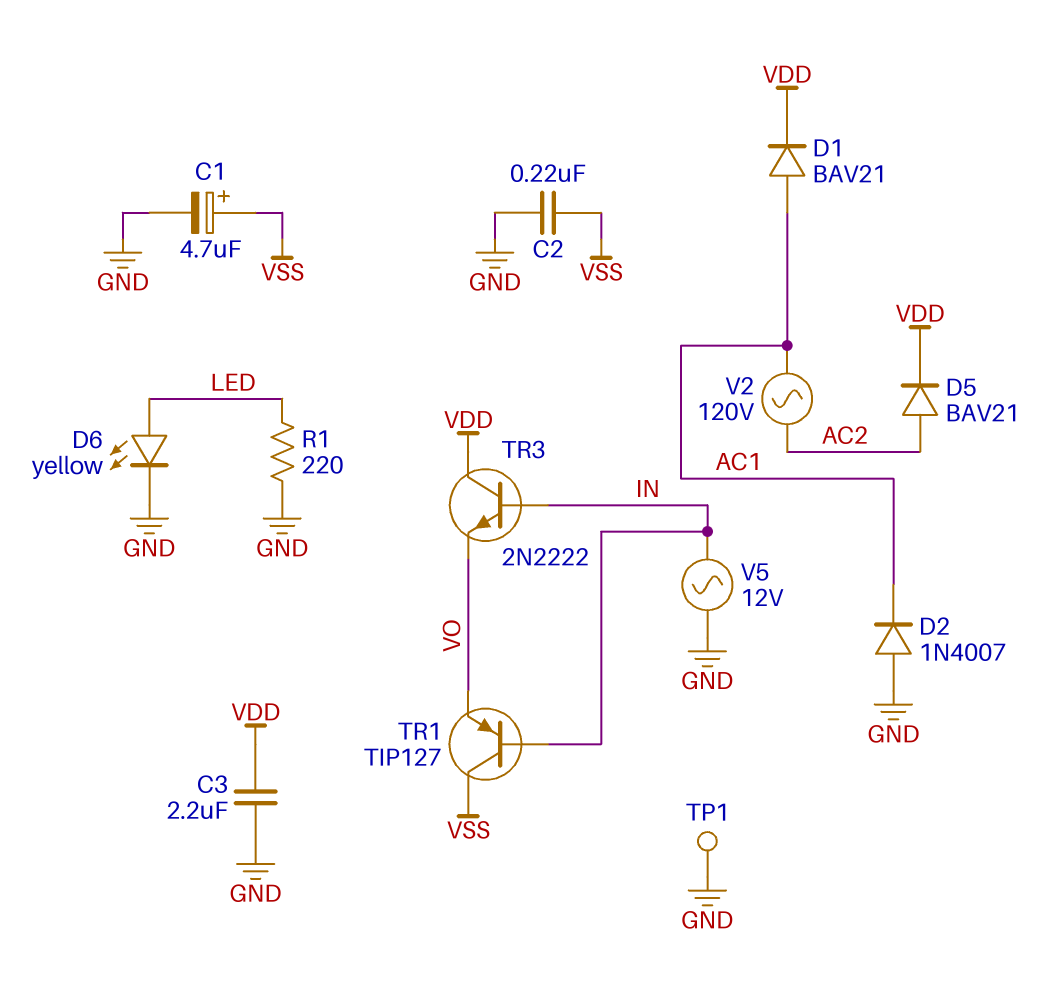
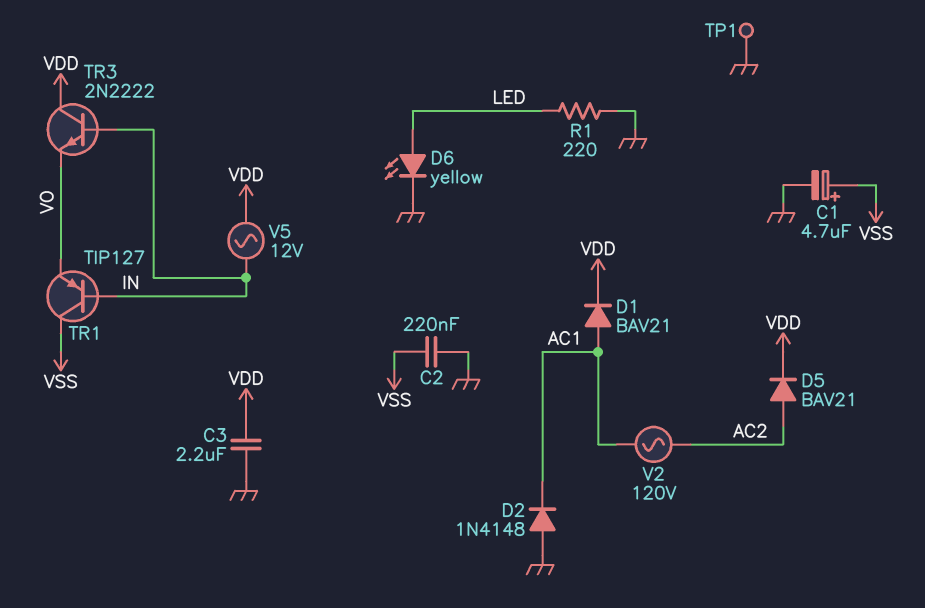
D2: diode 1N4007 (A GND, K AC1) -> diode 1N4148 (A GND, K AC1)
V5: AC 12V (GND, IN) -> AC 12V (IN, VDD)

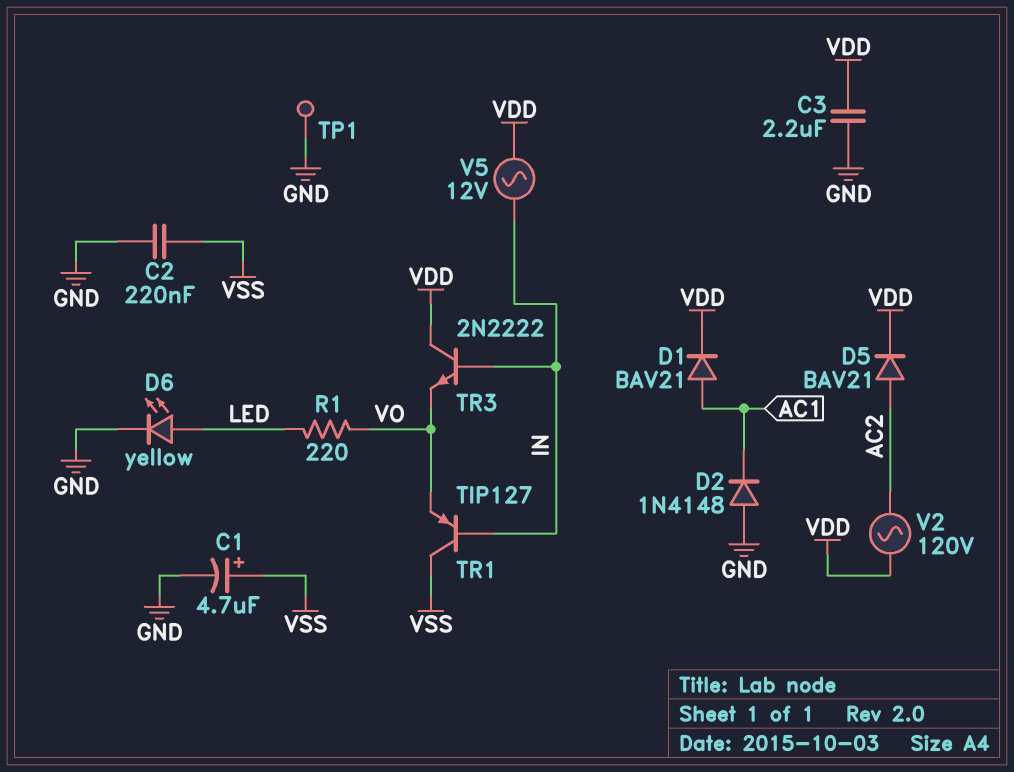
R1: 220 (GND, LED) -> 220 (LED, VO)
V2: AC 120V (AC1, AC2) -> AC 120V (AC2, VDD)

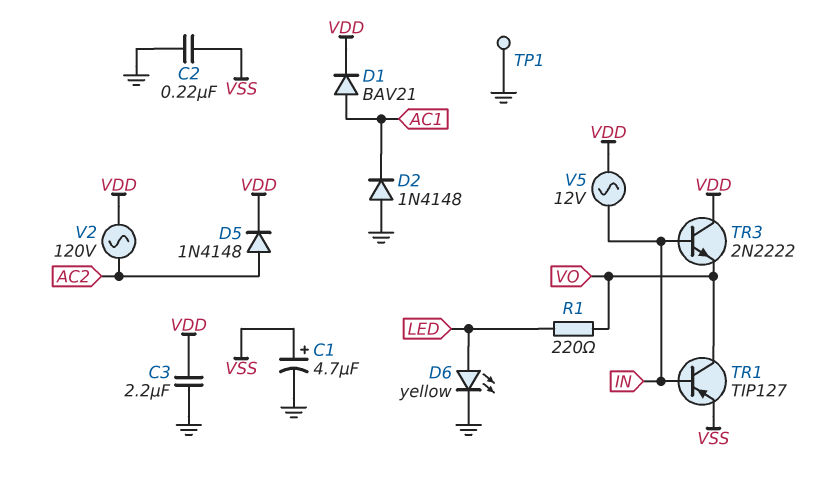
D5: diode BAV21 (A AC2, K VDD) -> diode 1N4148 (A AC2, K VDD)
TR1: PNP TIP127 (B IN, C VSS, E VO) -> PNP TIP127 (B IN, C VO, E VSS)

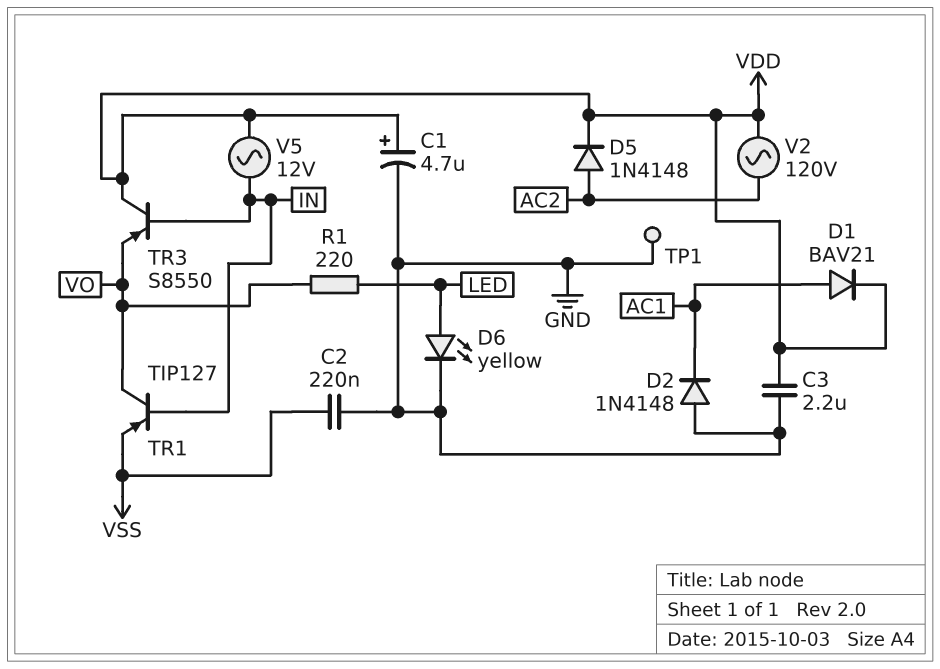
C1: 4.7uF (plus VSS, minus GND) -> 4.7uF (plus VDD, minus GND)
TR3: NPN 2N2222 (B IN, C VDD, E VO) -> PNP S8550 (B IN, C VDD, E VO)

